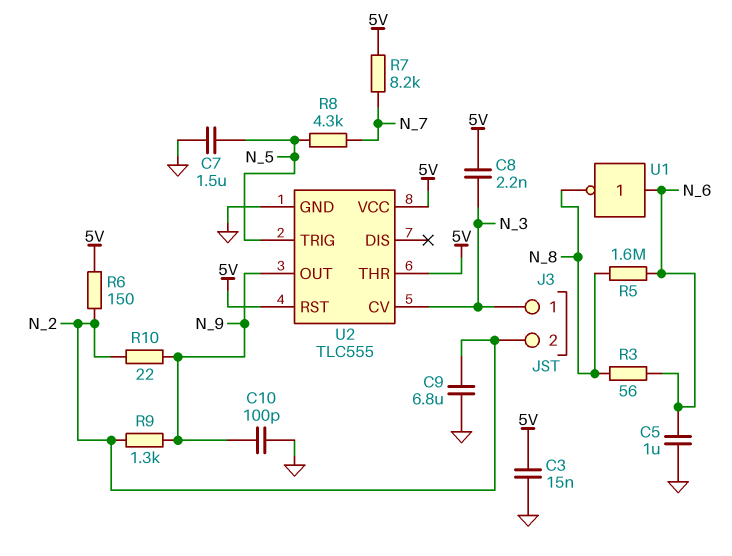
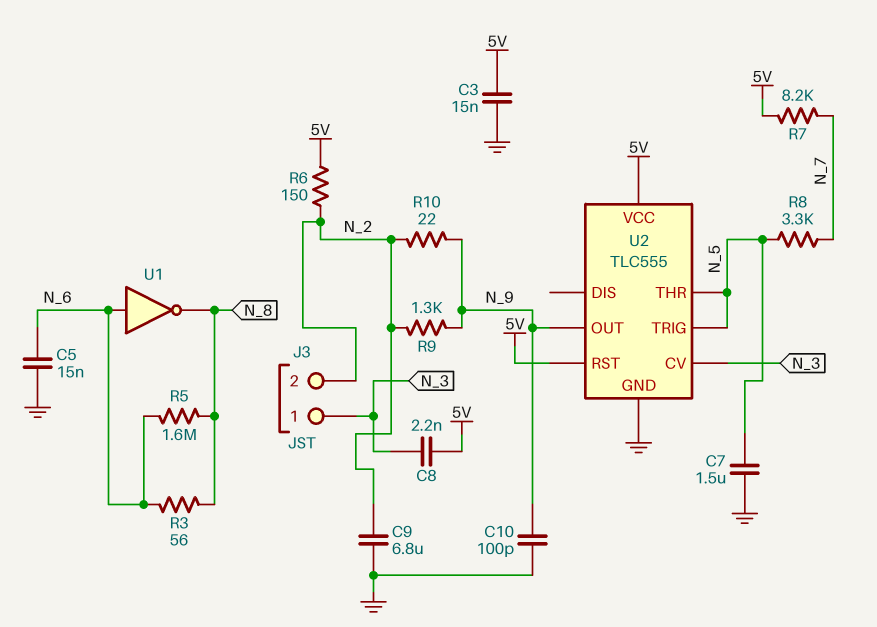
C5: 1uF (GND, N_6) -> 15nF (GND, N_6)
R8: 4.3k (N_5, N_7) -> 3.3k (N_5, N_7)
U2 pin THR: 5V -> N_5

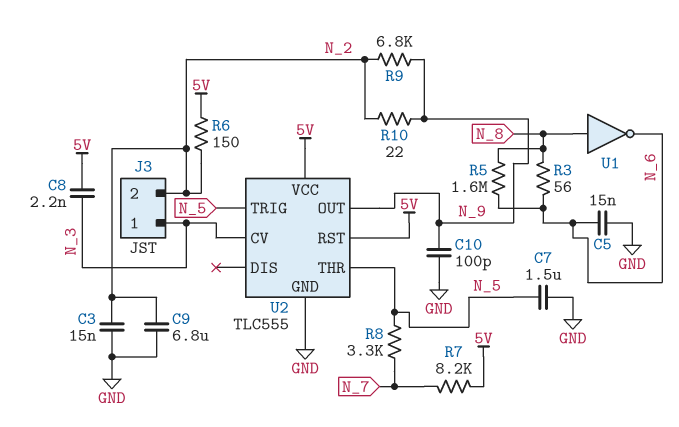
C3: 15nF (5V, GND) -> 15nF (GND, N_2)
R9: 1.3k (N_2, N_9) -> 6.8k (N_2, N_9)
U1: NOT (in N_6, out N_8) -> NOT (in N_8, out N_6)

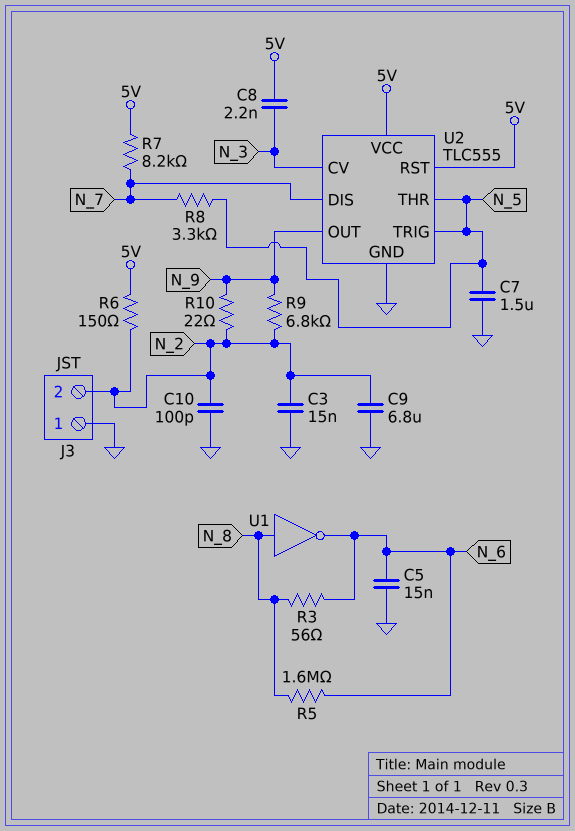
C10: 100pF (GND, N_9) -> 100pF (GND, N_2)
J3 pin 1: N_3 -> GND
U2 pin DIS: none -> N_7

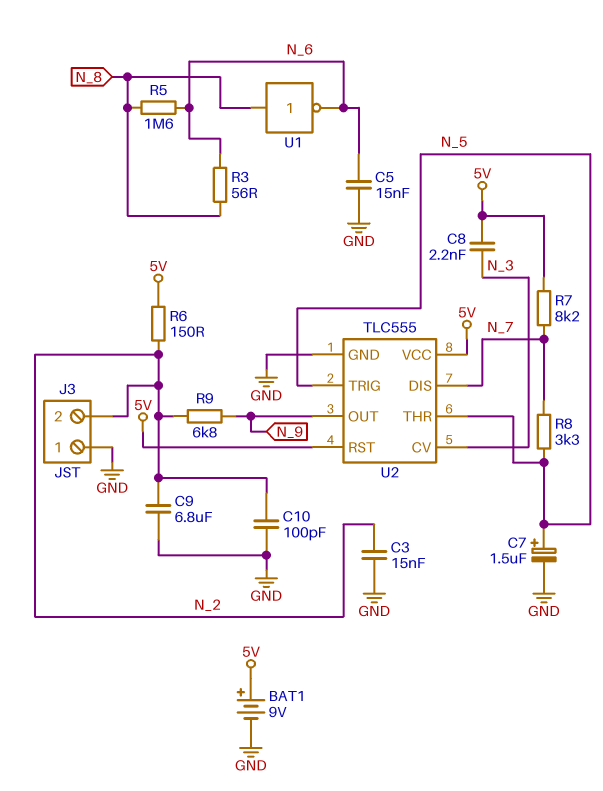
BAT1: none -> 9V (plus 5V, minus GND)
C7: 1.5uF (GND, N_5) -> 1.5uF (plus N_5, minus GND)
R10: 22 (N_2, N_9) -> none

